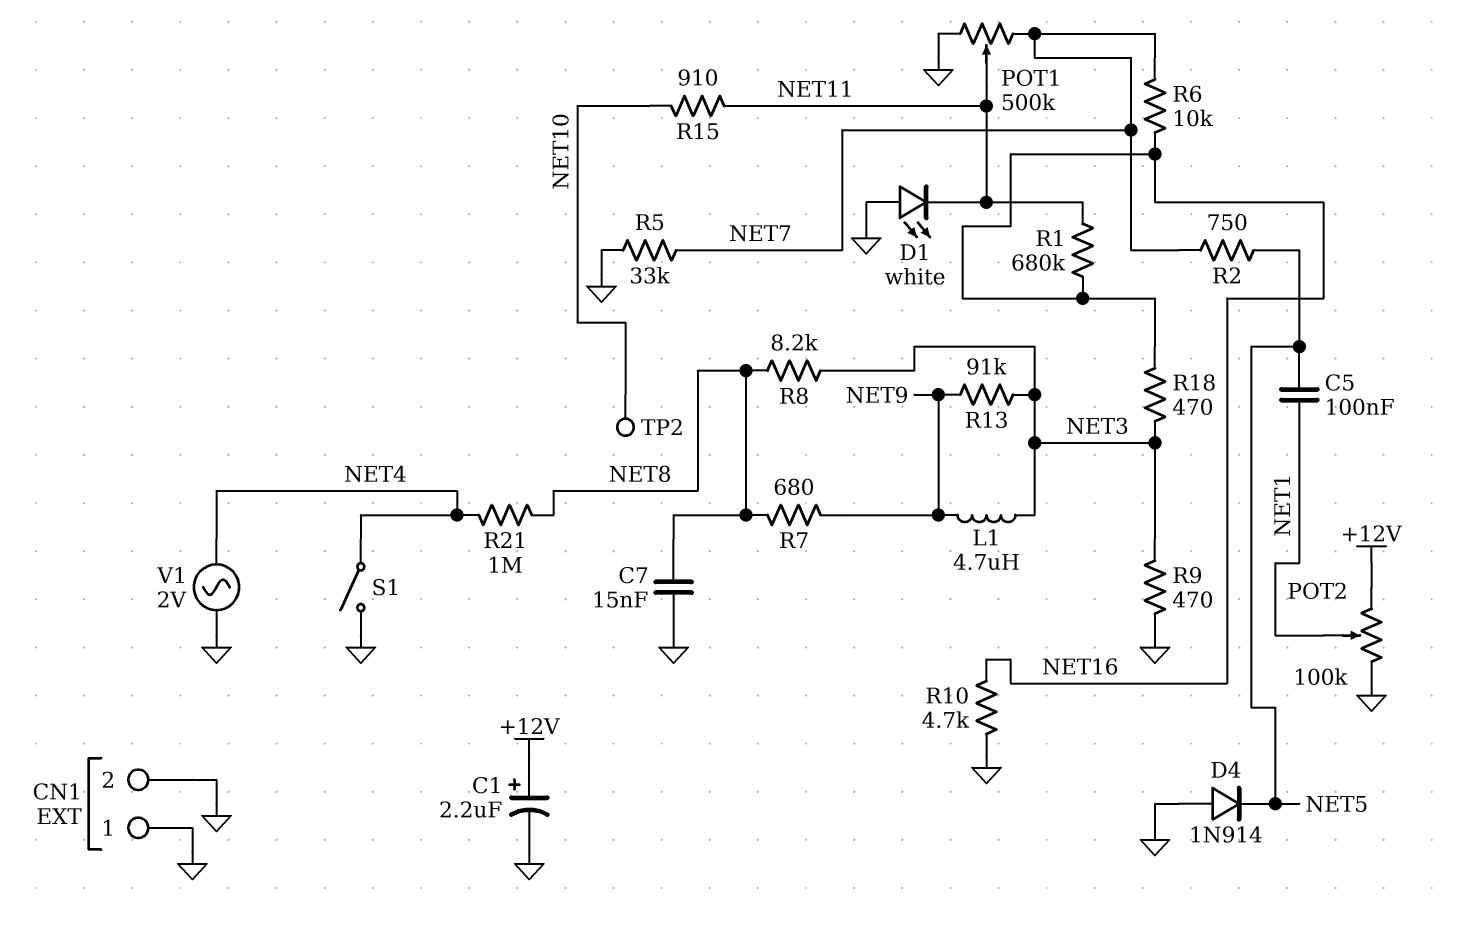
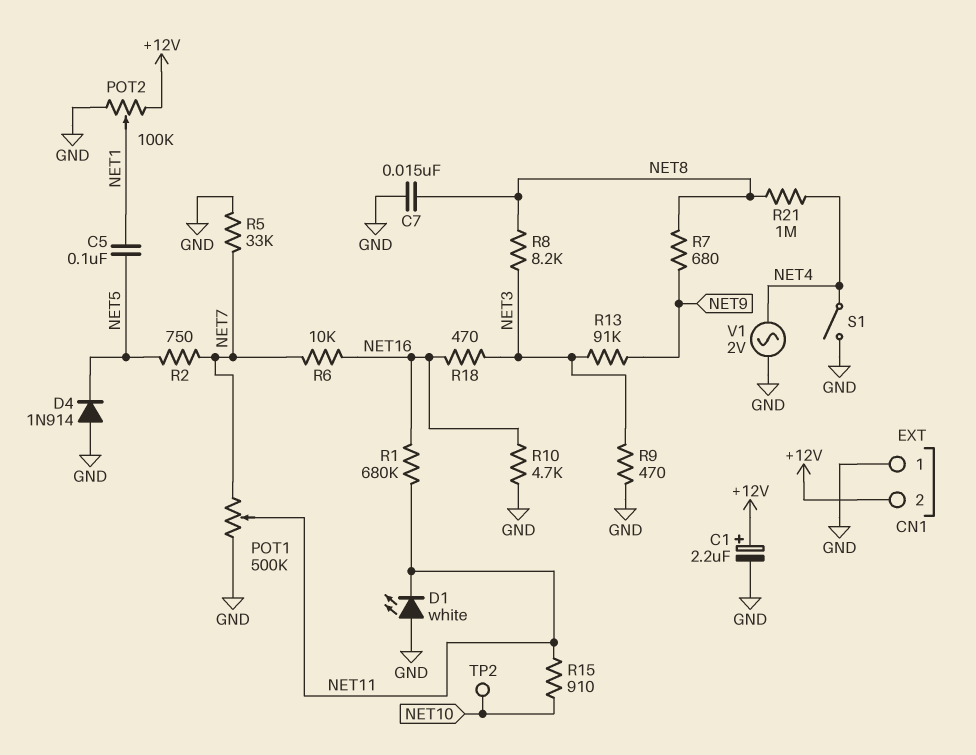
CN1 pin 2: GND -> +12V
L1: 4.7uH (NET3, NET9) -> none

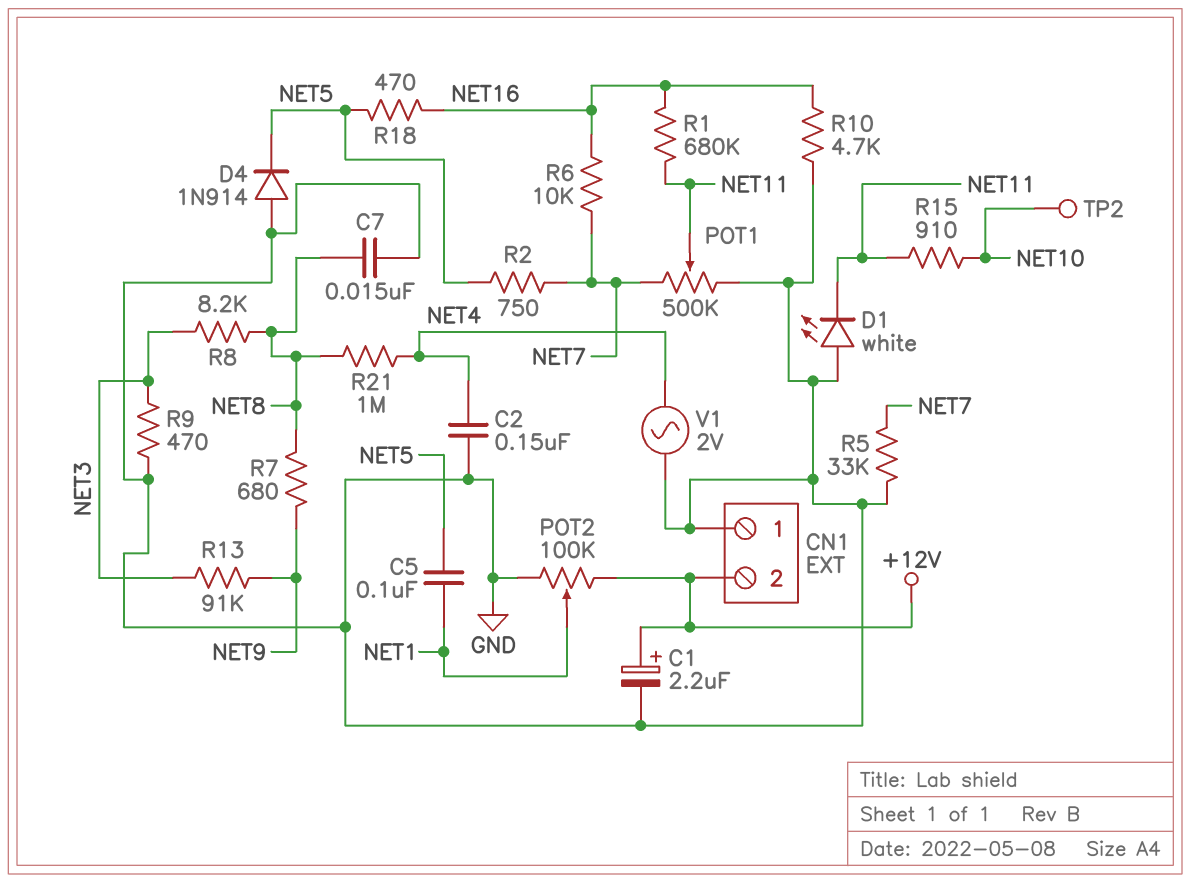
C2: none -> 150nF (GND, NET4)
R18: 470 (NET3, NET16) -> 470 (NET5, NET16)
S1: switch (GND, NET4) -> none

